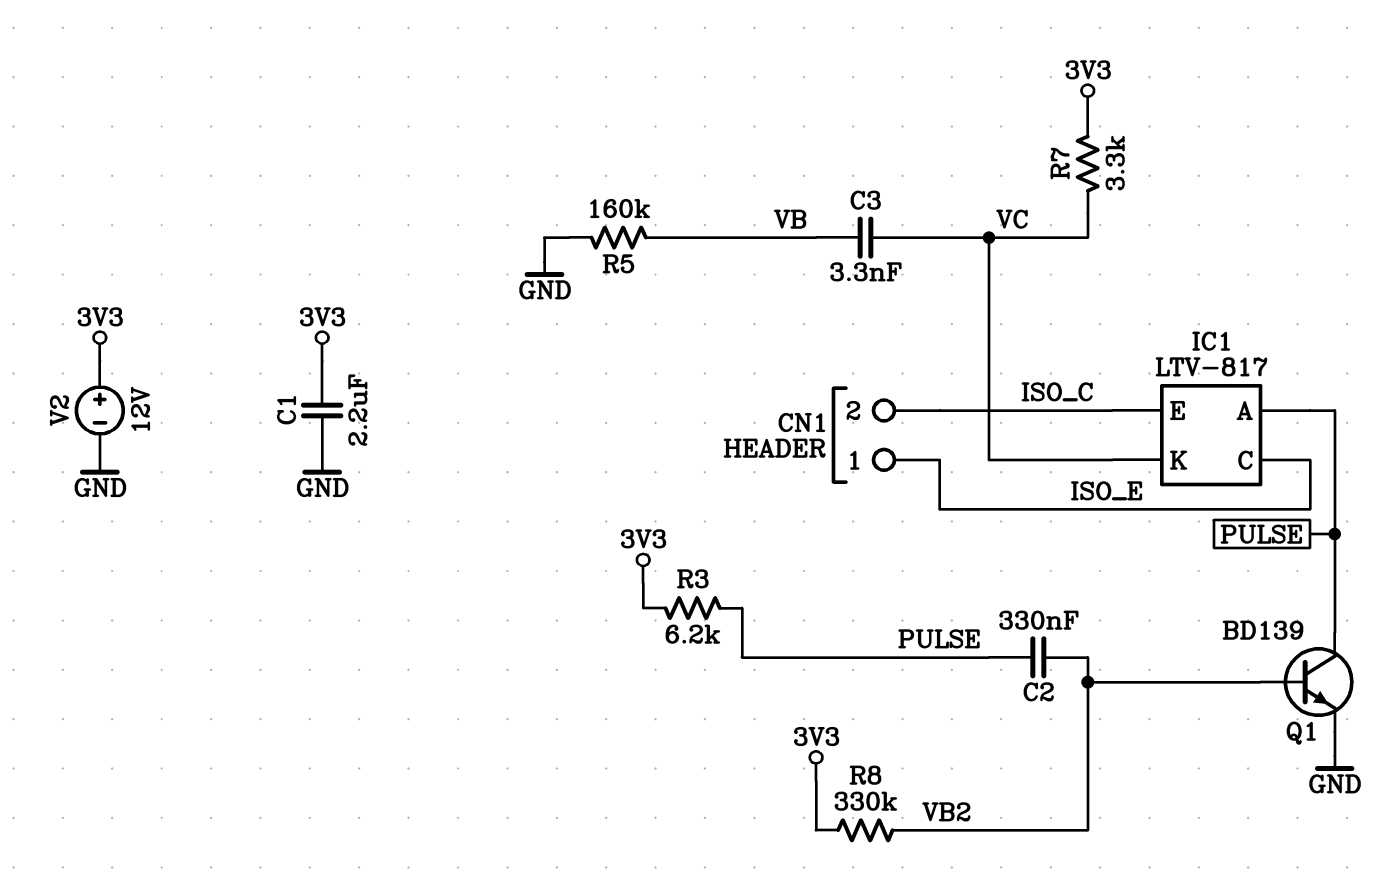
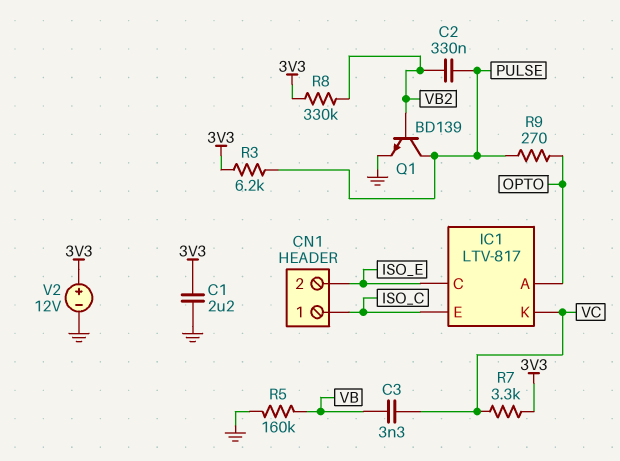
CN1 pin 1: ISO_E -> ISO_C
CN1 pin 2: ISO_C -> ISO_E
IC1 pin A: PULSE -> OPTO
R9: none -> 270 (OPTO, PULSE)

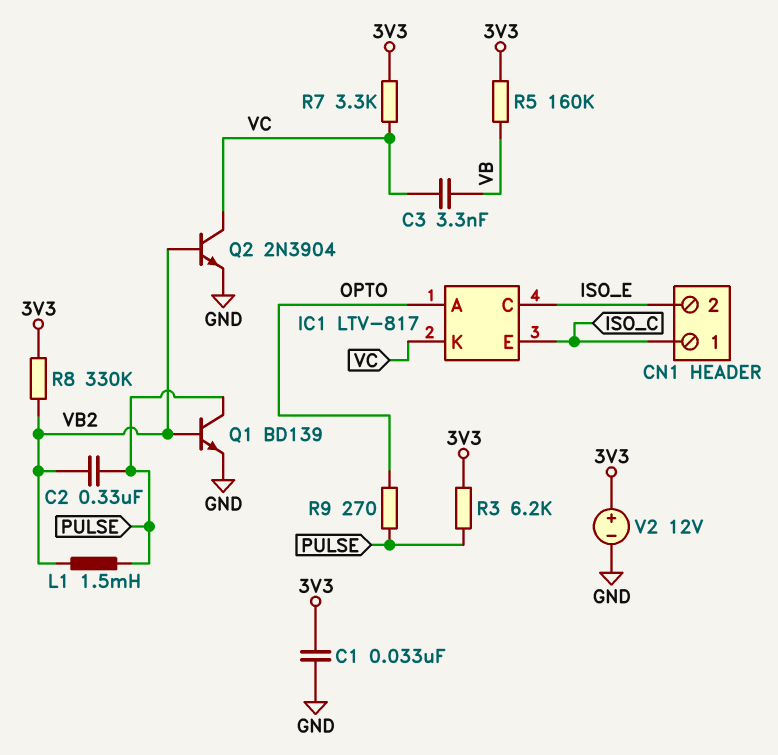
C1: 2.2uF (3V3, GND) -> 33nF (3V3, GND)
L1: none -> 1.5mH (PULSE, VB2)
Q2: none -> NPN 2N3904 (B VB2, C VC, E GND)
R5: 160k (GND, VB) -> 160k (3V3, VB)

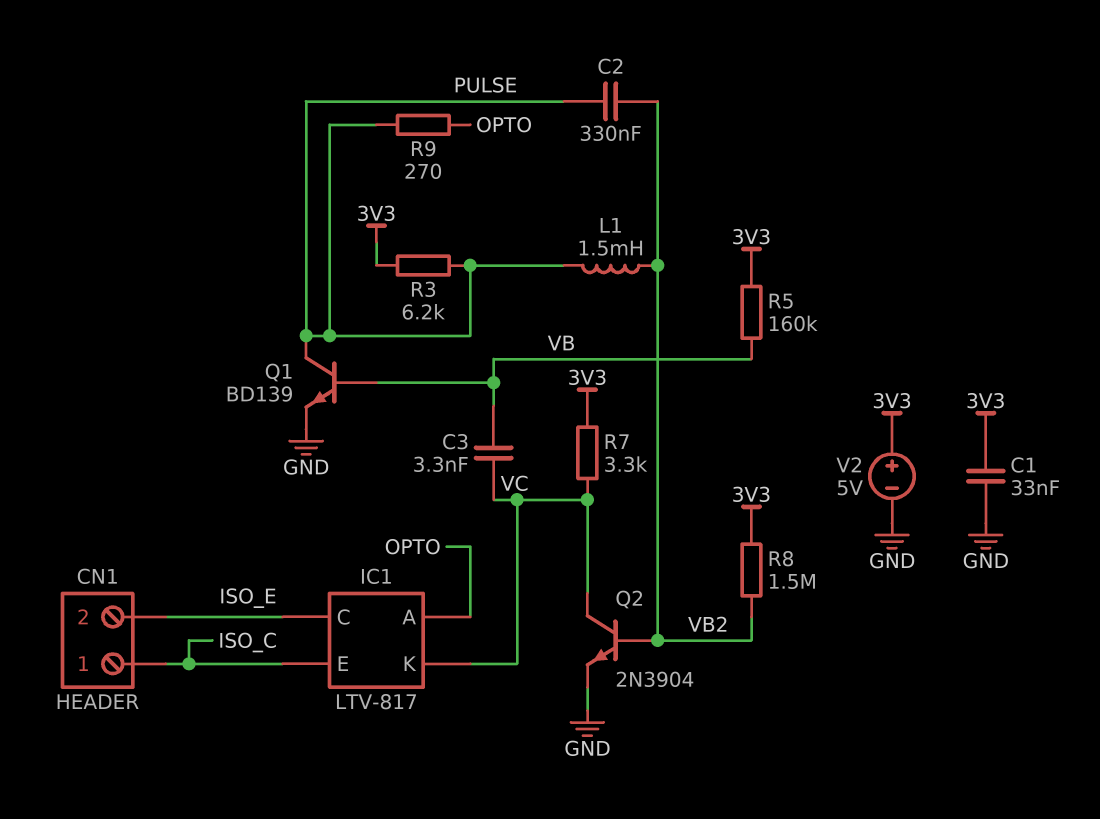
Q1: NPN BD139 (B VB2, C PULSE, E GND) -> NPN BD139 (B VB, C PULSE, E GND)
R8: 330k (3V3, VB2) -> 1.5M (3V3, VB2)
V2: 12V (plus 3V3, minus GND) -> 5V (plus 3V3, minus GND)

